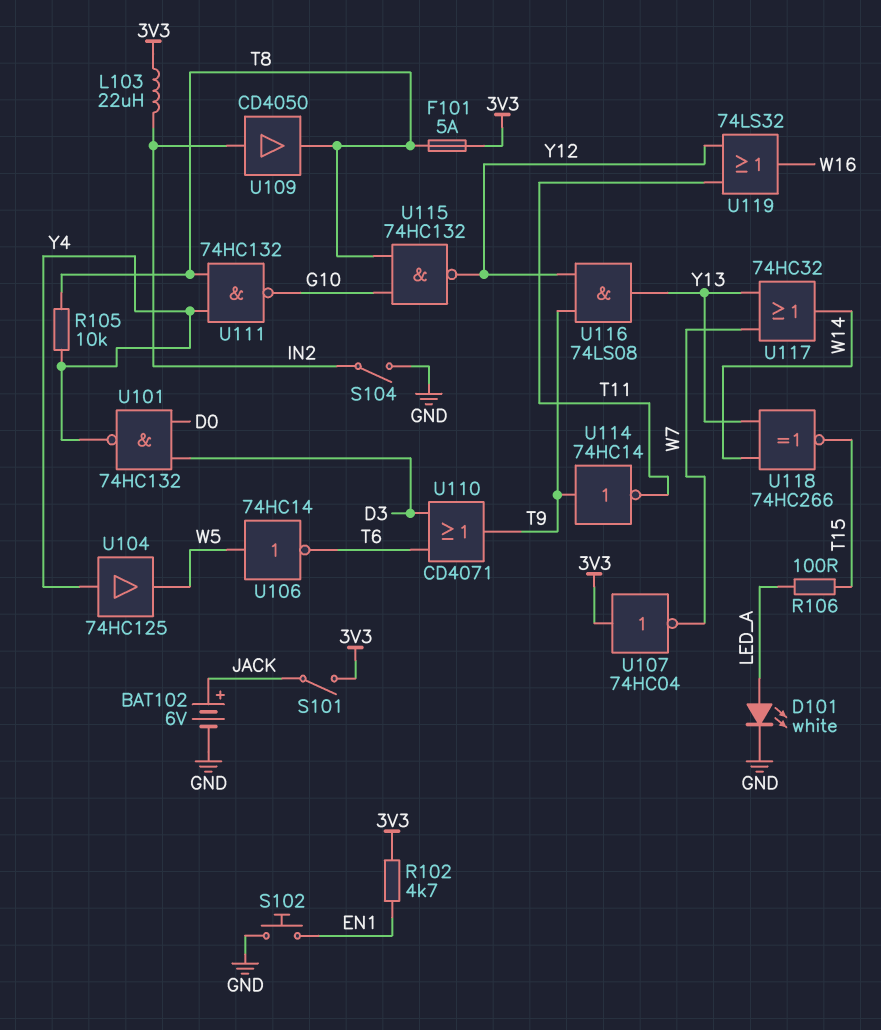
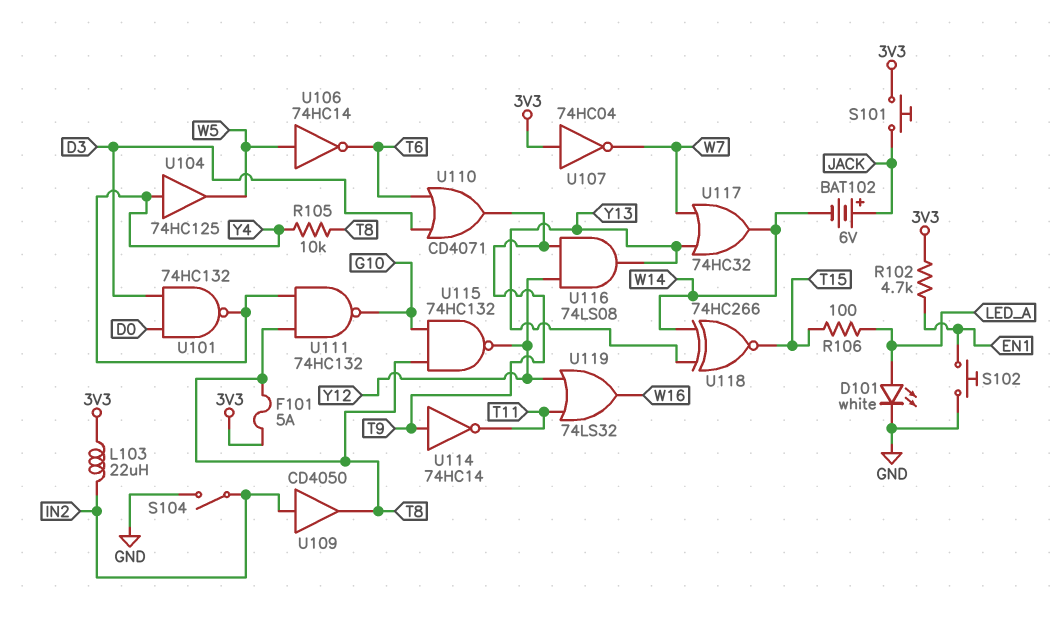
BAT102: 6V (plus JACK, minus GND) -> 6V (plus JACK, minus W14)
S101: switch (3V3, JACK) -> button (3V3, JACK)

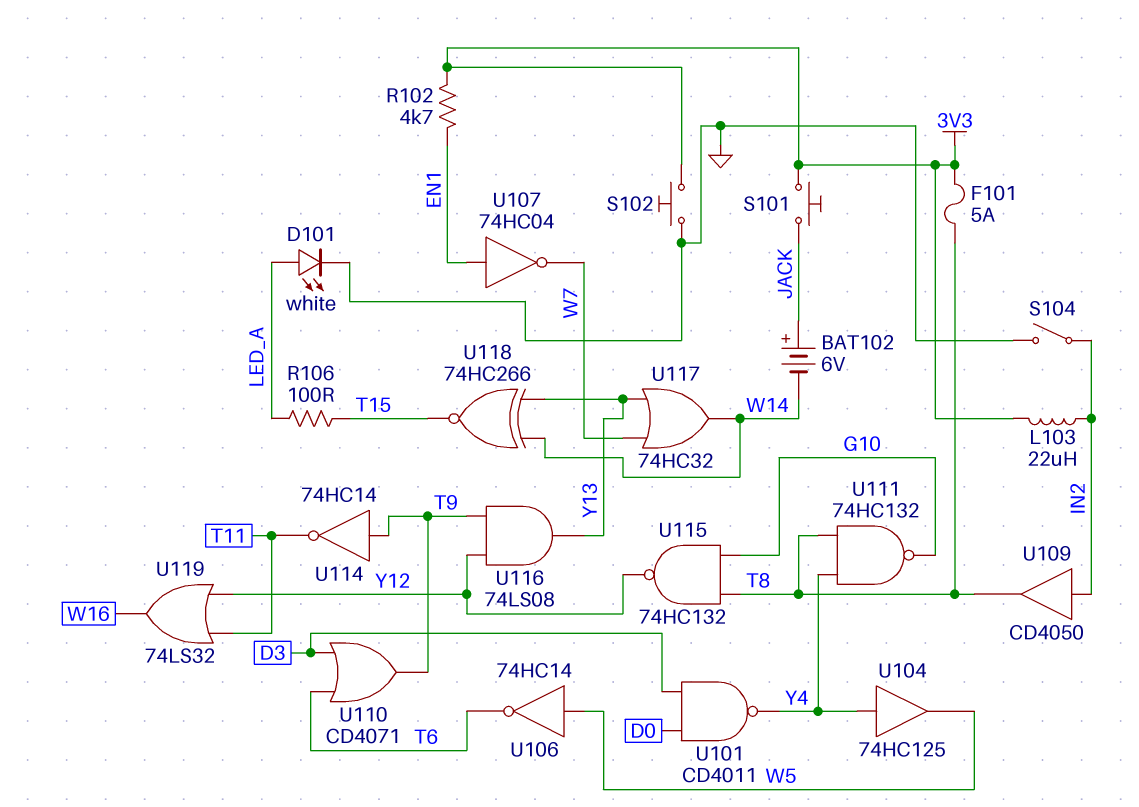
R105: 10k (T8, Y4) -> none
S102: button (EN1, GND) -> button (3V3, GND)
U101: NAND 74HC132 (in D0, in D3, out Y4) -> NAND CD4011 (in D0, in D3, out Y4)
U107: NOT 74HC04 (in 3V3, out W7) -> NOT 74HC04 (in EN1, out W7)

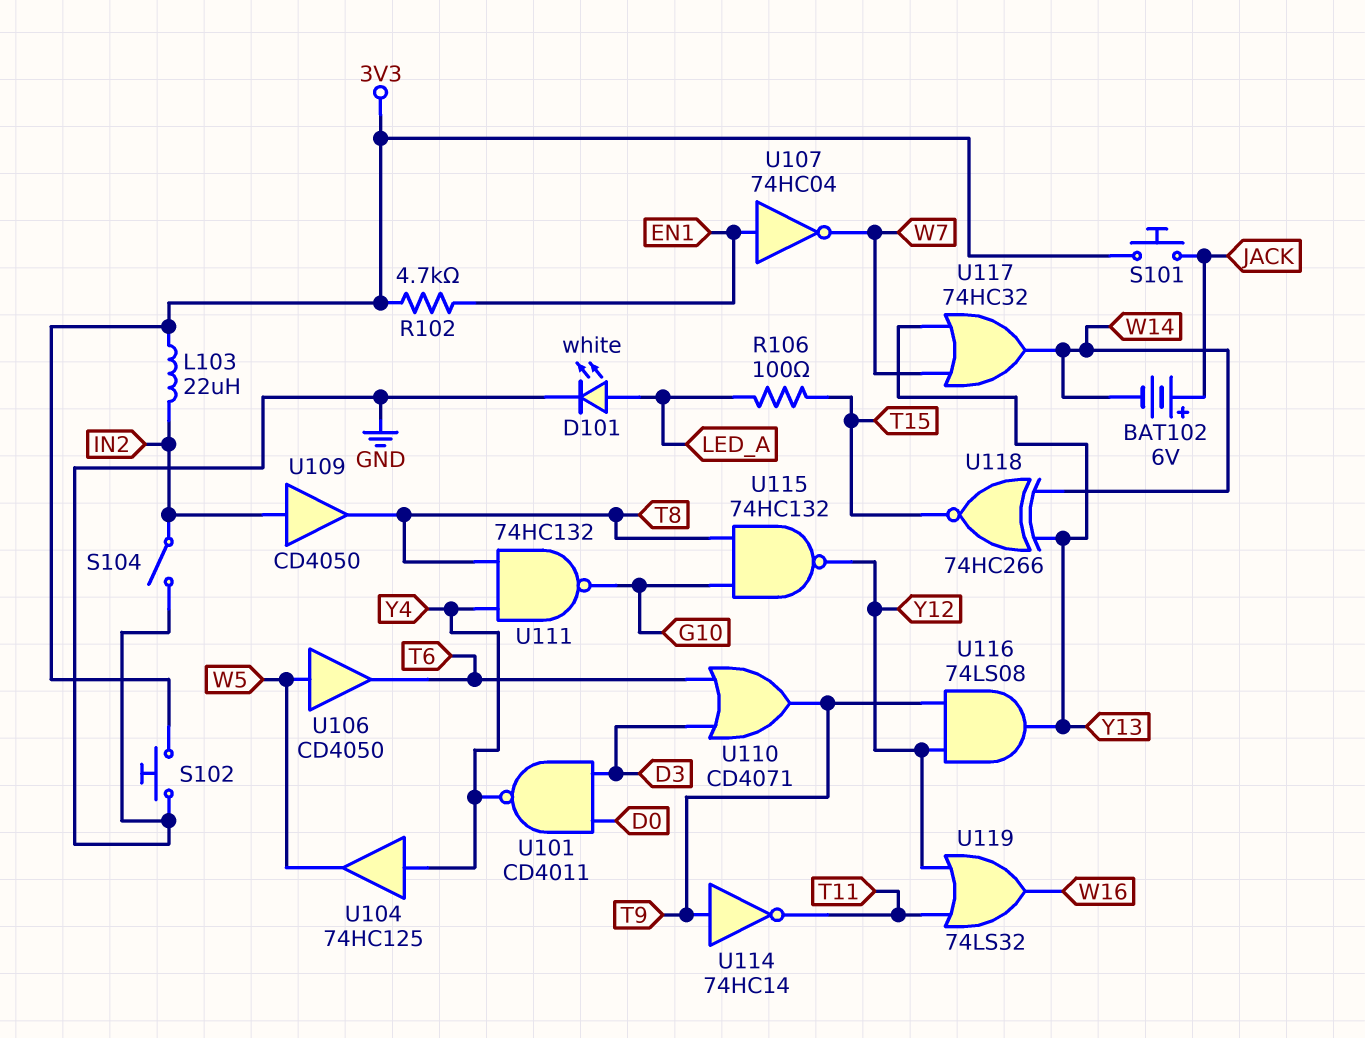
F101: 5A (3V3, T8) -> none
U106: NOT 74HC14 (in W5, out T6) -> buffer CD4050 (in W5, out T6)

